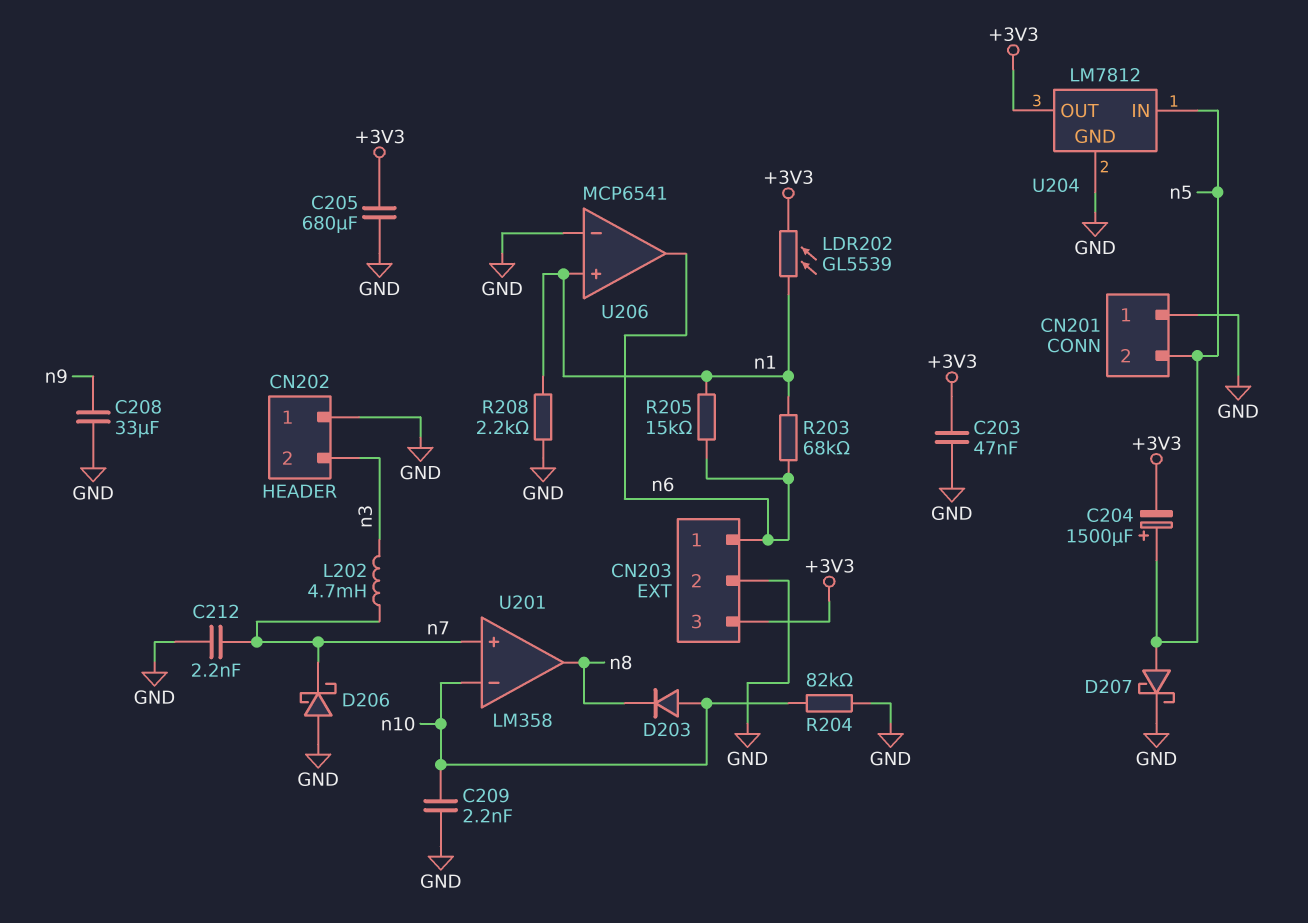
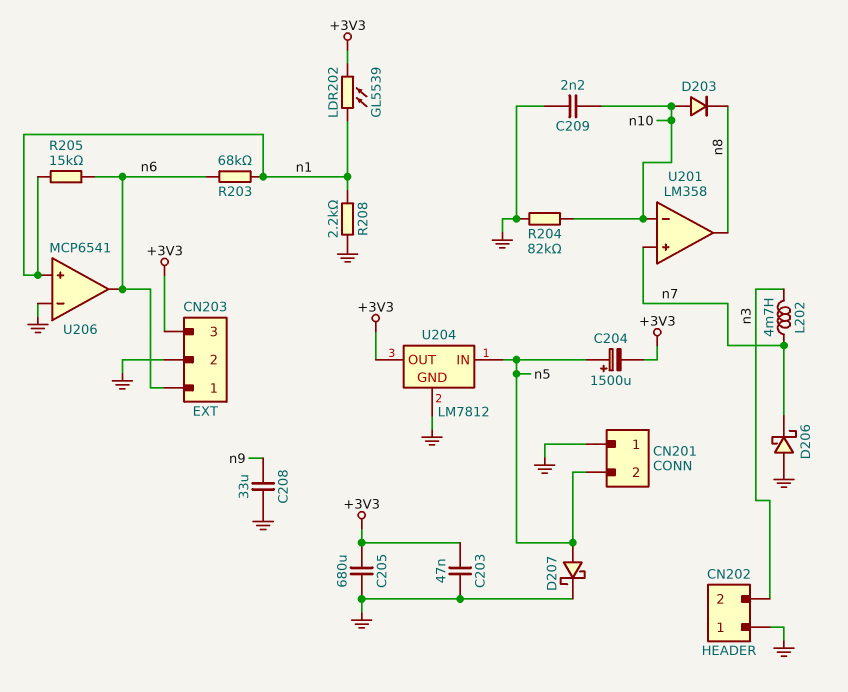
C212: 2.2nF (GND, n7) -> none

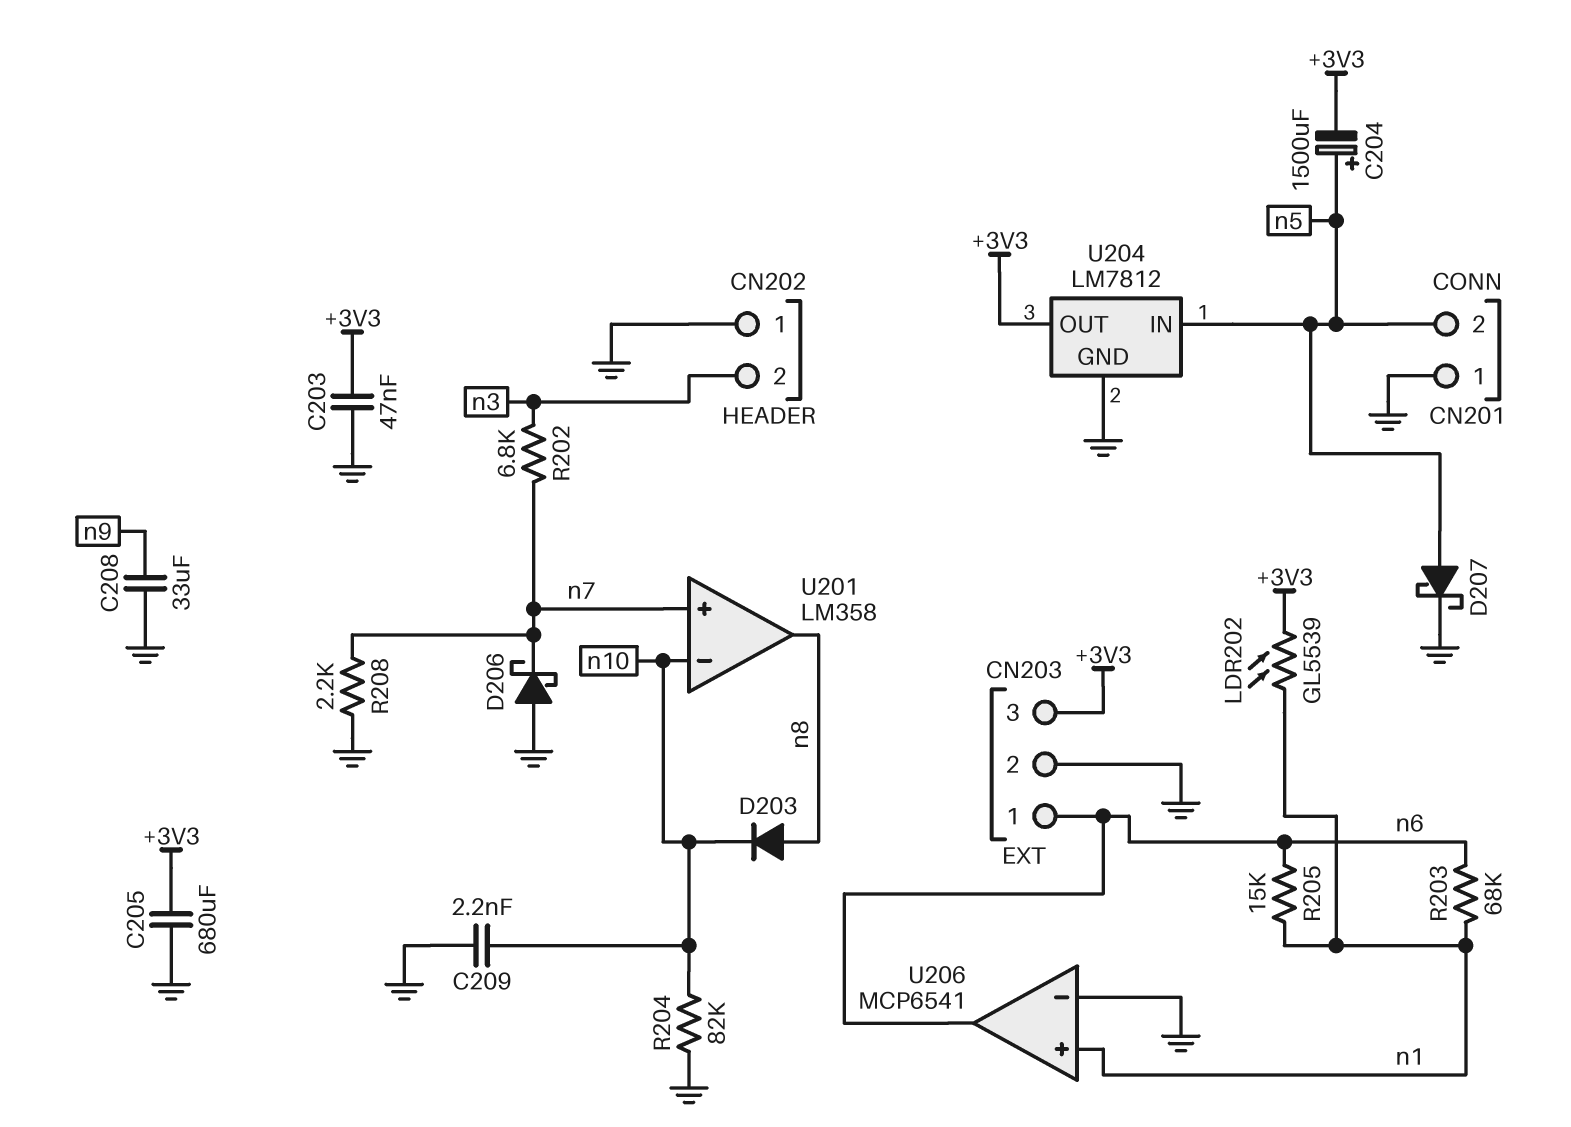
D203: diode (A n10, K n8) -> diode (A n8, K n10)
L202: 4.7mH (n3, n7) -> none
R202: none -> 6.8k (n3, n7)
R208: 2.2k (GND, n1) -> 2.2k (GND, n7)

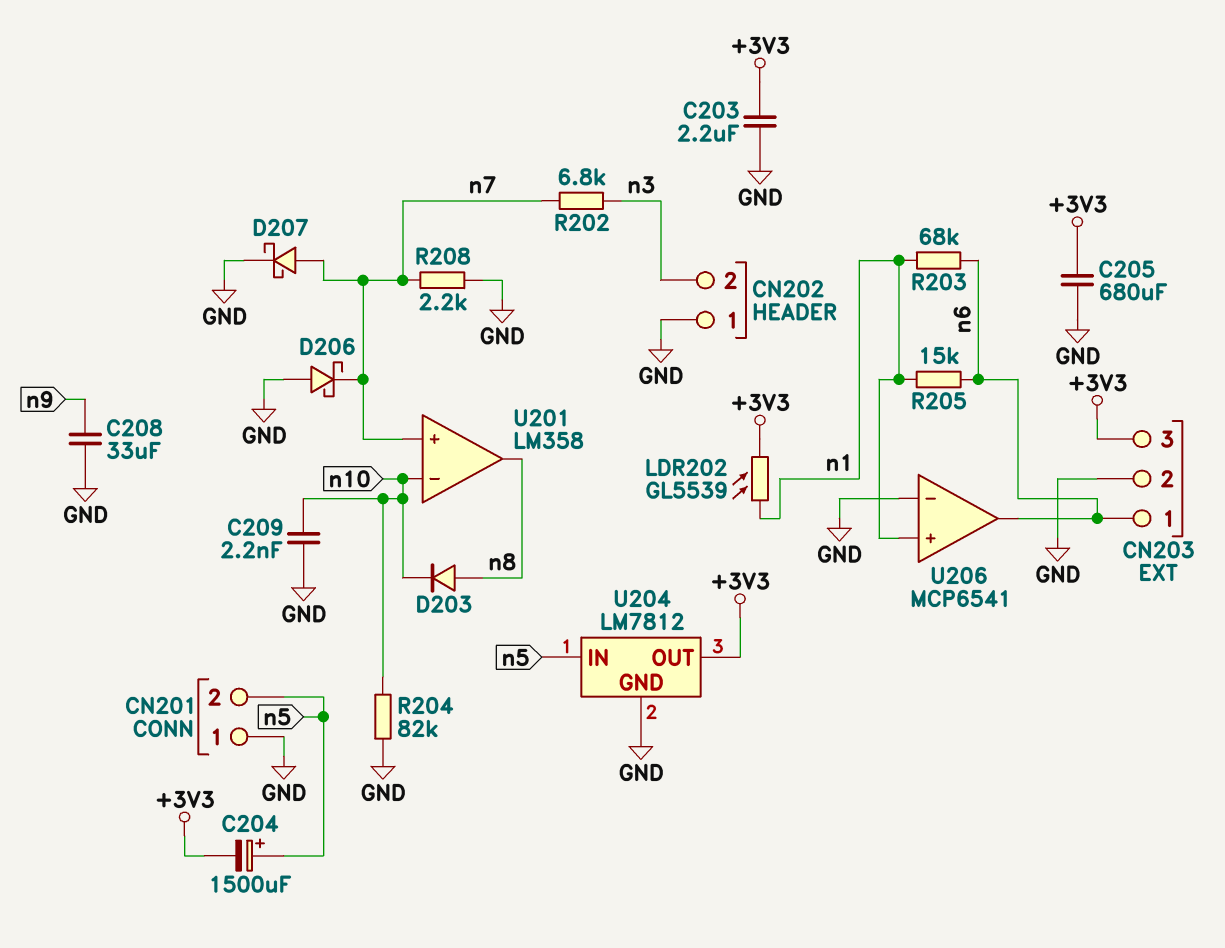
C203: 47nF (+3V3, GND) -> 2.2uF (+3V3, GND)
D207: schottky (A n5, K GND) -> schottky (A n7, K GND)

